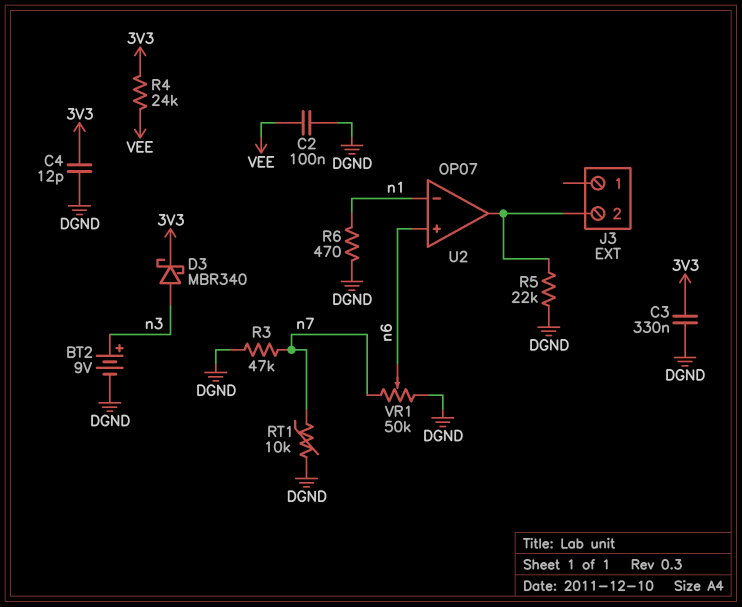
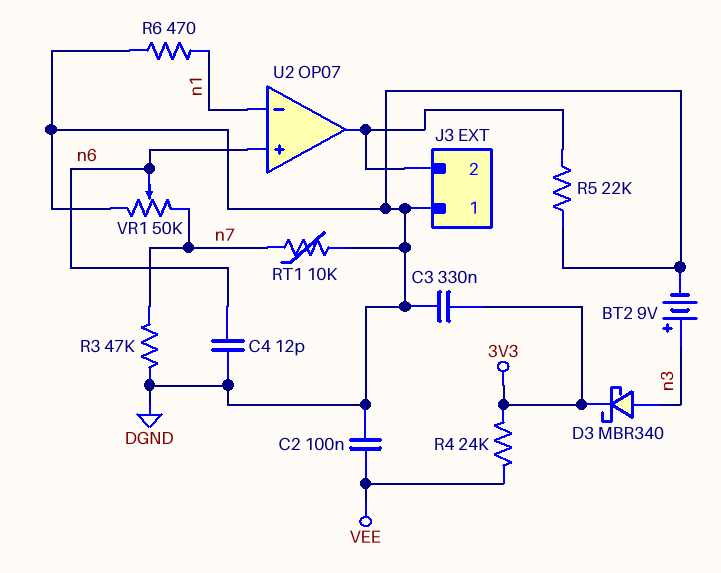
C4: 12pF (3V3, DGND) -> 12pF (DGND, n6)
J3 pin 1: none -> DGND

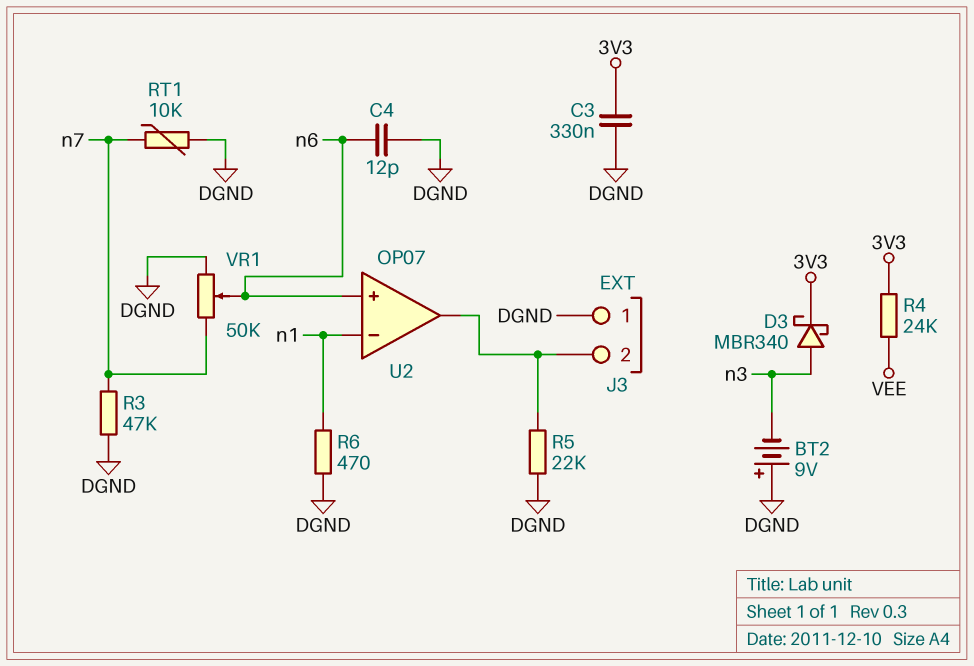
BT2: 9V (plus n3, minus DGND) -> 9V (plus DGND, minus n3)
C2: 100nF (DGND, VEE) -> none

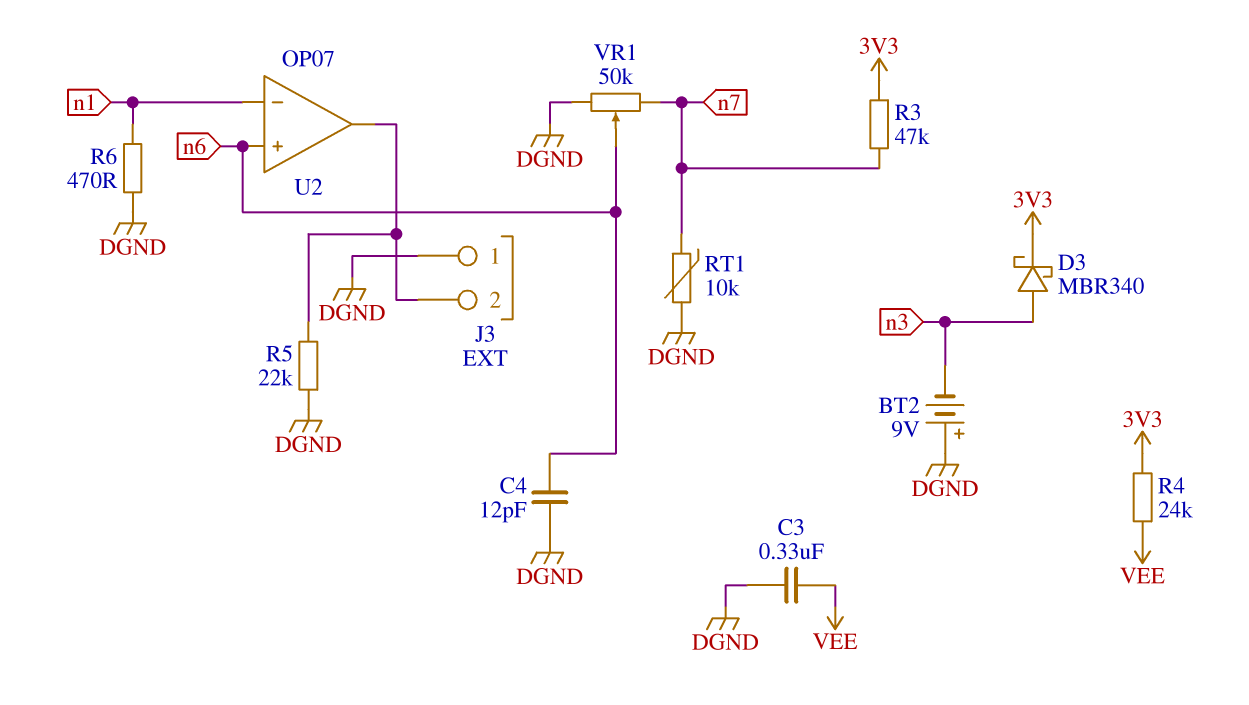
C3: 330nF (3V3, DGND) -> 330nF (DGND, VEE)
R3: 47k (DGND, n7) -> 47k (3V3, n7)

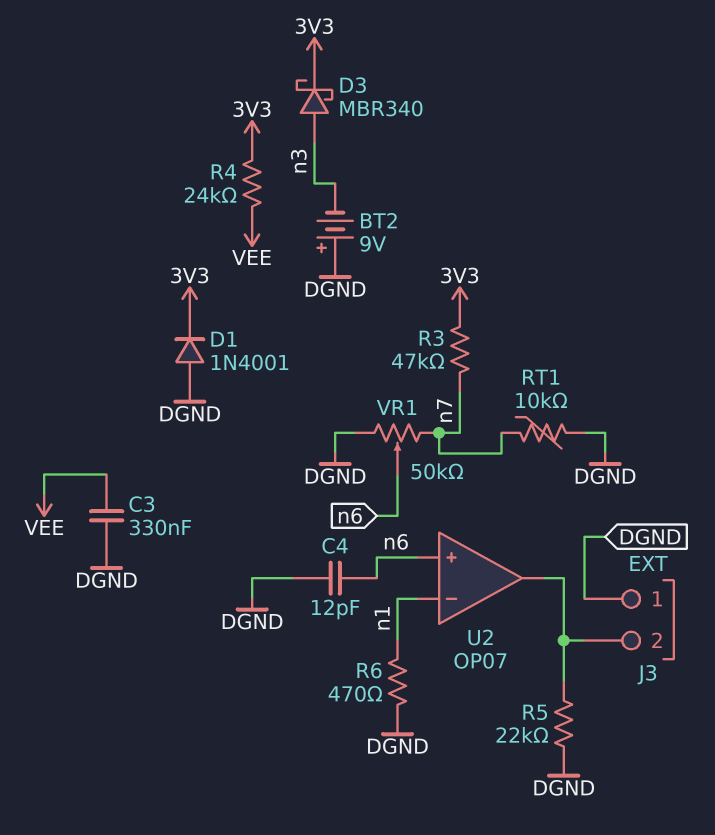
D1: none -> diode 1N4001 (A DGND, K 3V3)

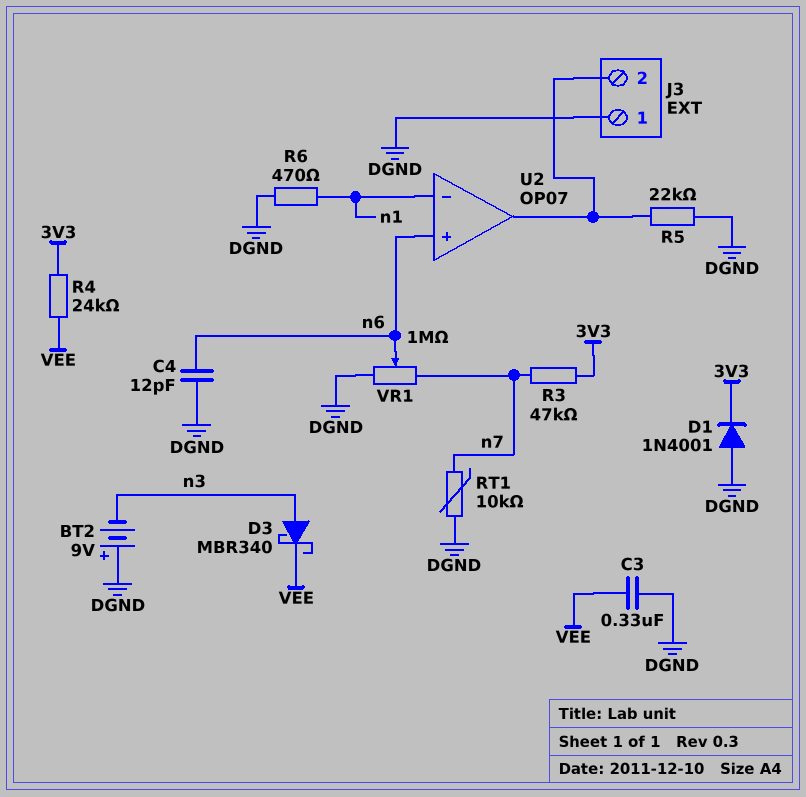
D3: schottky MBR340 (A n3, K 3V3) -> schottky MBR340 (A n3, K VEE)
VR1: 50k (DGND, n7, wiper n6) -> 1M (DGND, n7, wiper n6)

